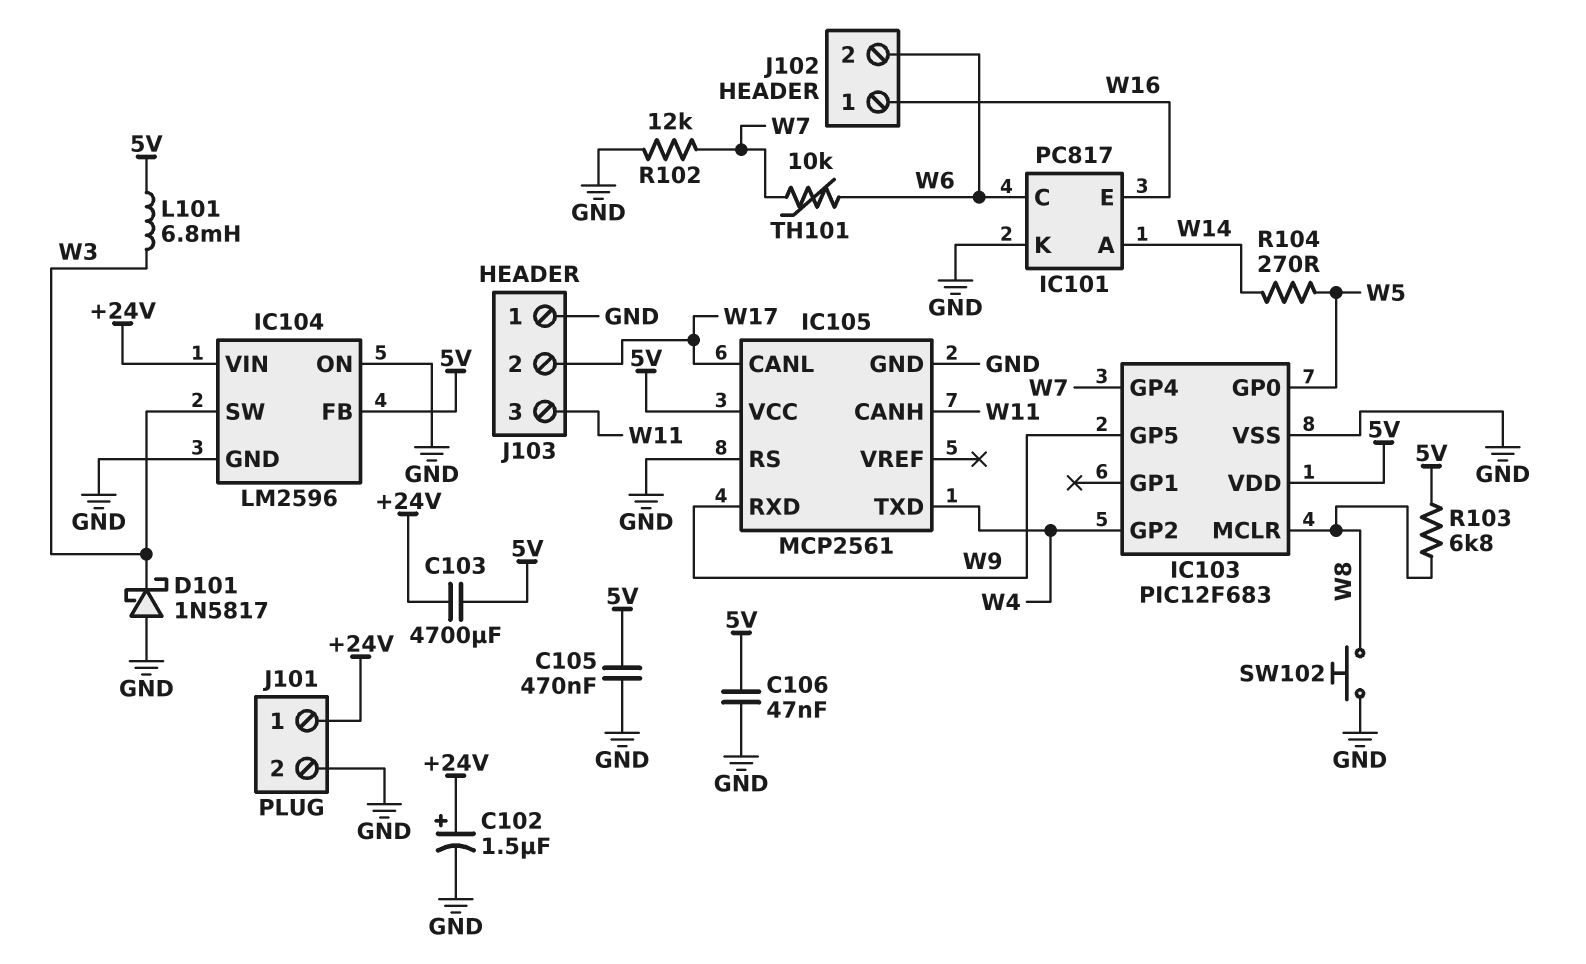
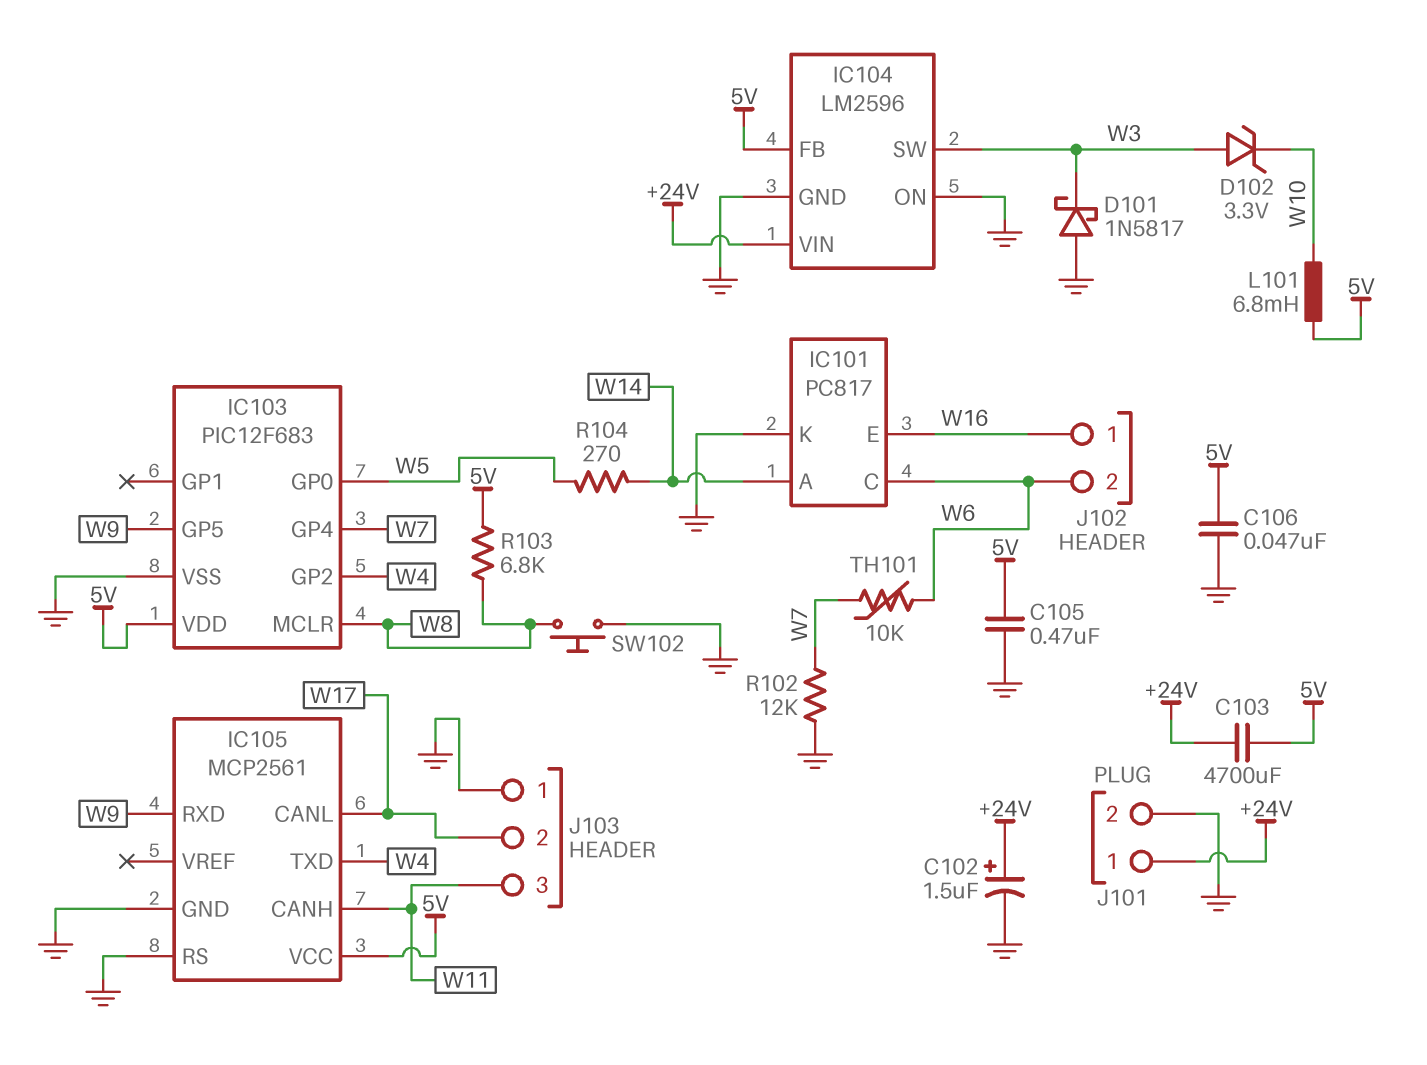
D102: none -> zener 3.3V (A W3, K W10)
L101: 6.8mH (5V, W3) -> 6.8mH (5V, W10)

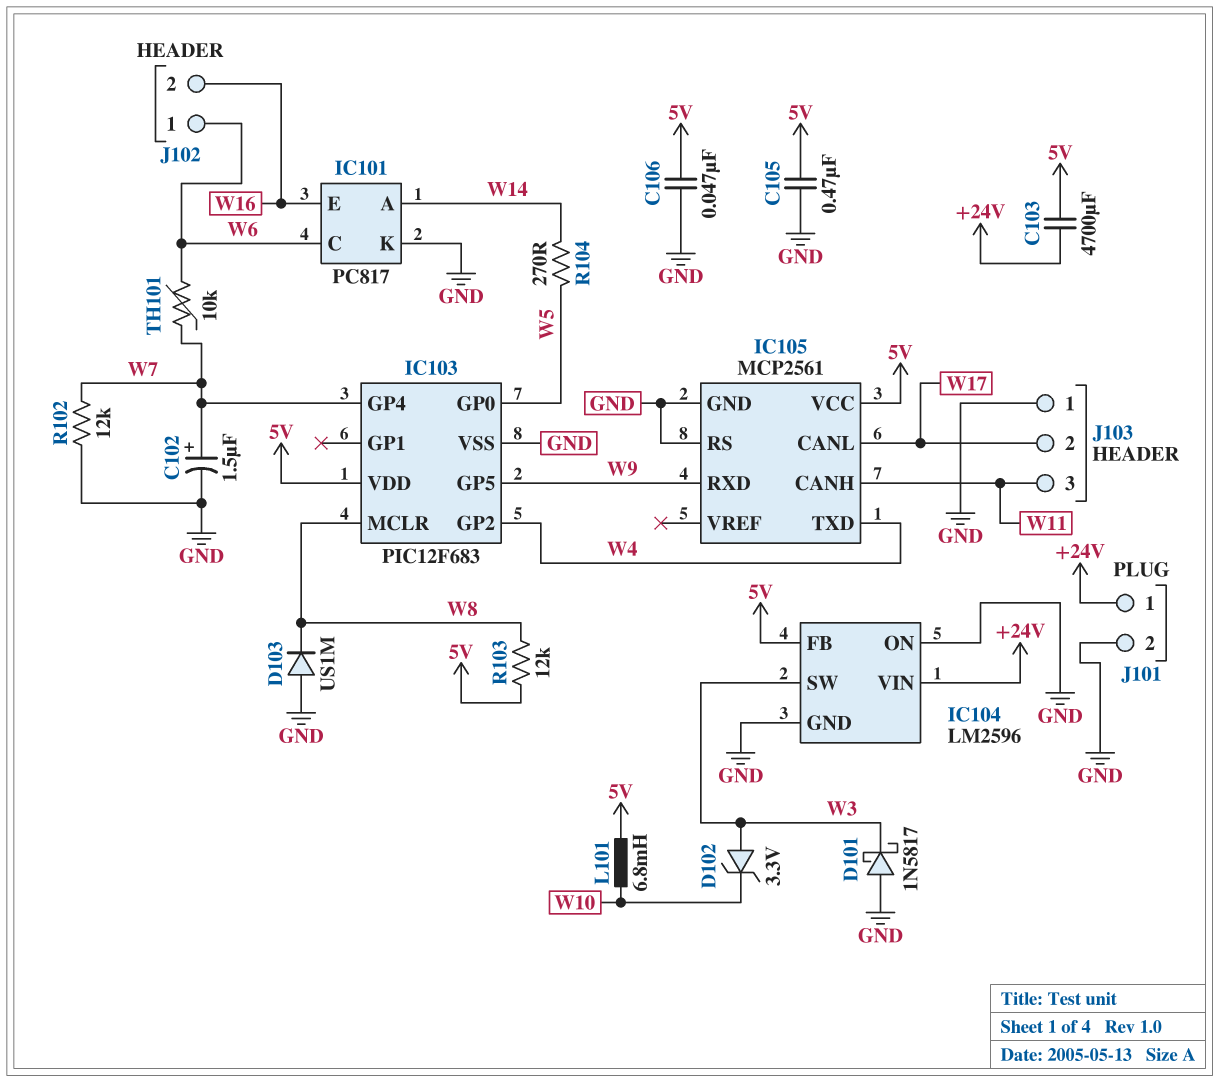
C102: 1.5uF (plus +24V, minus GND) -> 1.5uF (plus W7, minus GND)
D103: none -> diode US1M (A GND, K W8)
J102 pin 1: W16 -> W6
J102 pin 2: W6 -> W16
R103: 6.8k (5V, W8) -> 12k (5V, W8)
SW102: button (GND, W8) -> none

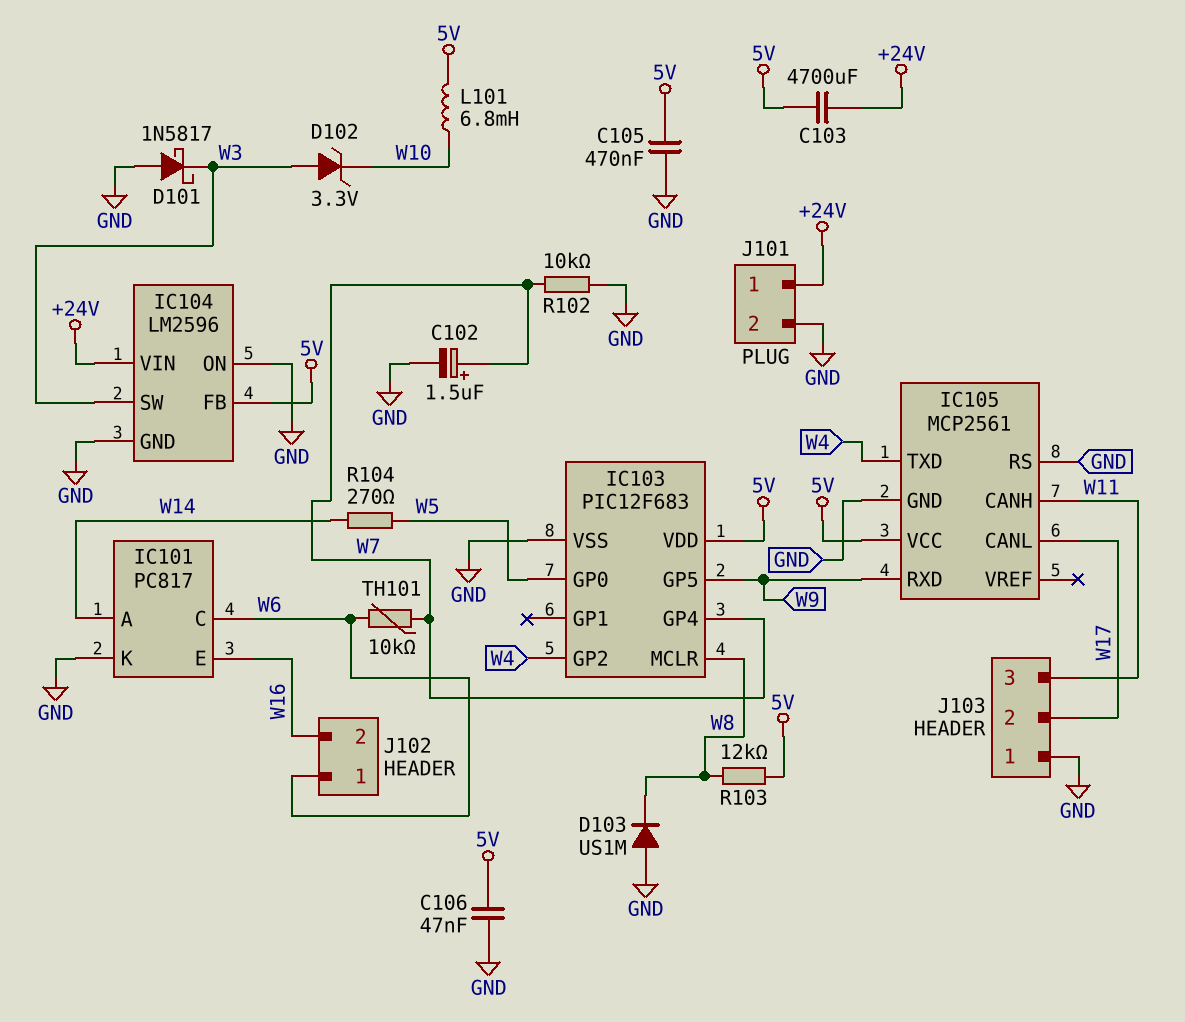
R102: 12k (GND, W7) -> 10k (GND, W7)

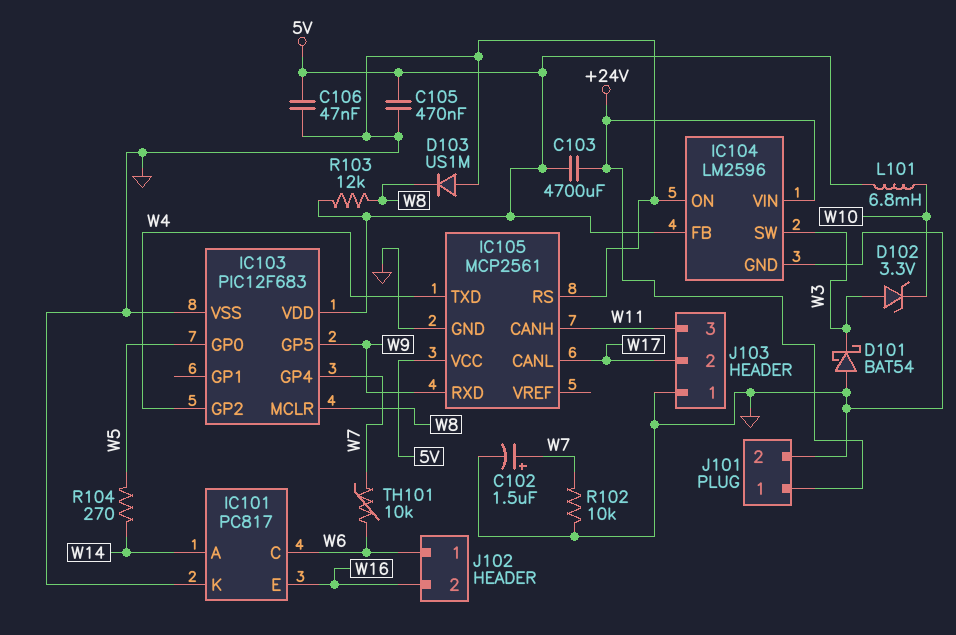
D101: schottky 1N5817 (A GND, K W3) -> schottky BAT54 (A GND, K W3)

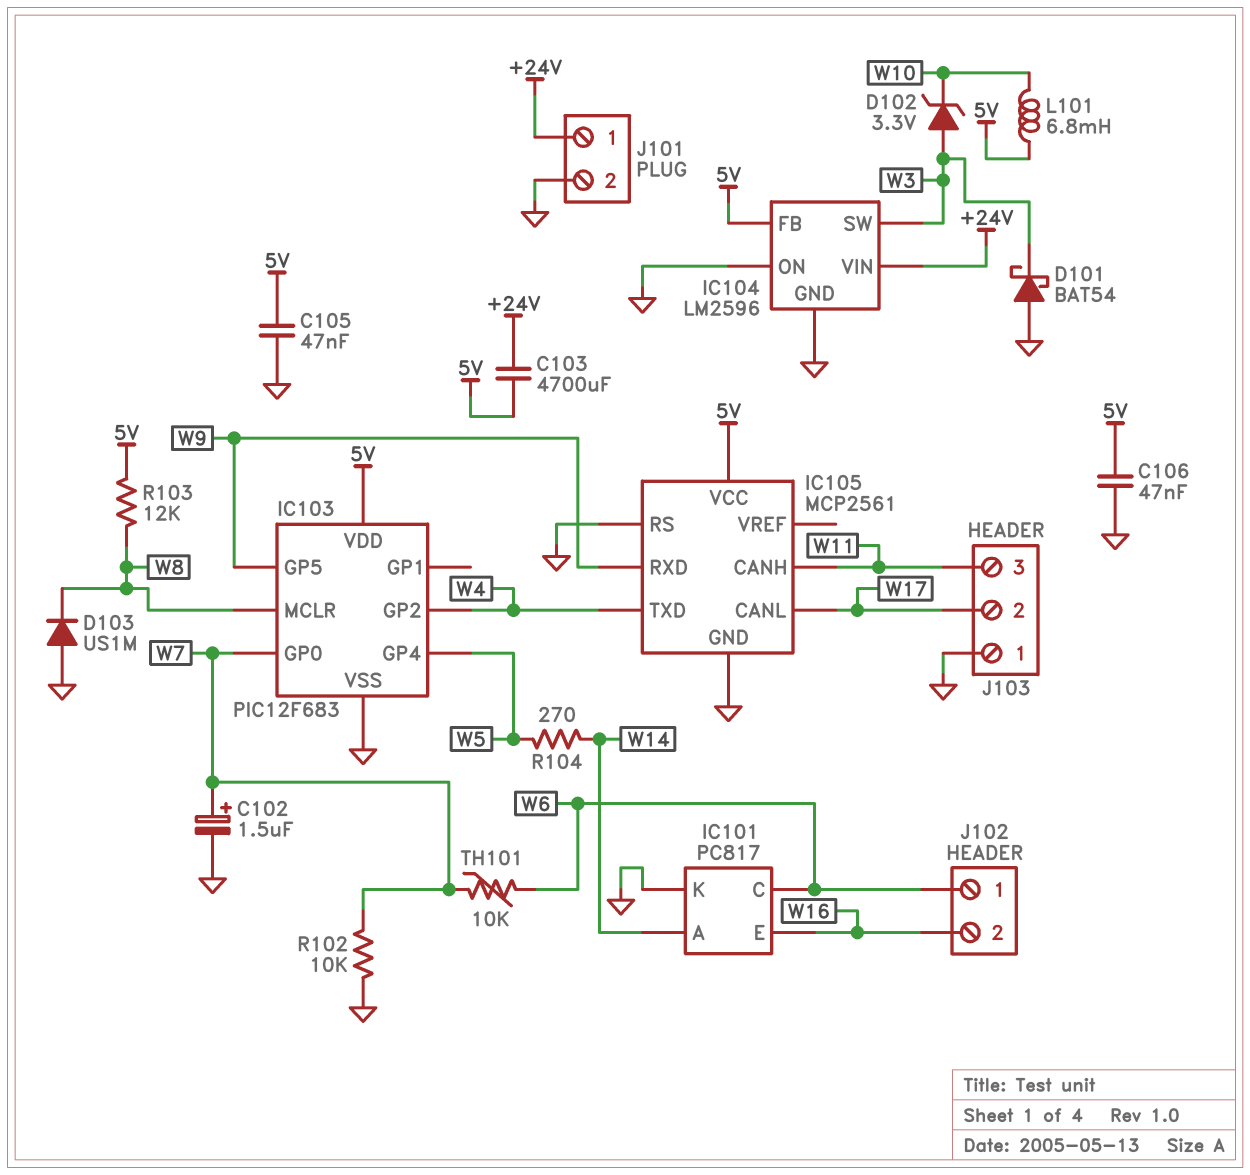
C105: 470nF (5V, GND) -> 47nF (5V, GND)
IC103 pin GP0: W5 -> W7
IC103 pin GP4: W7 -> W5

